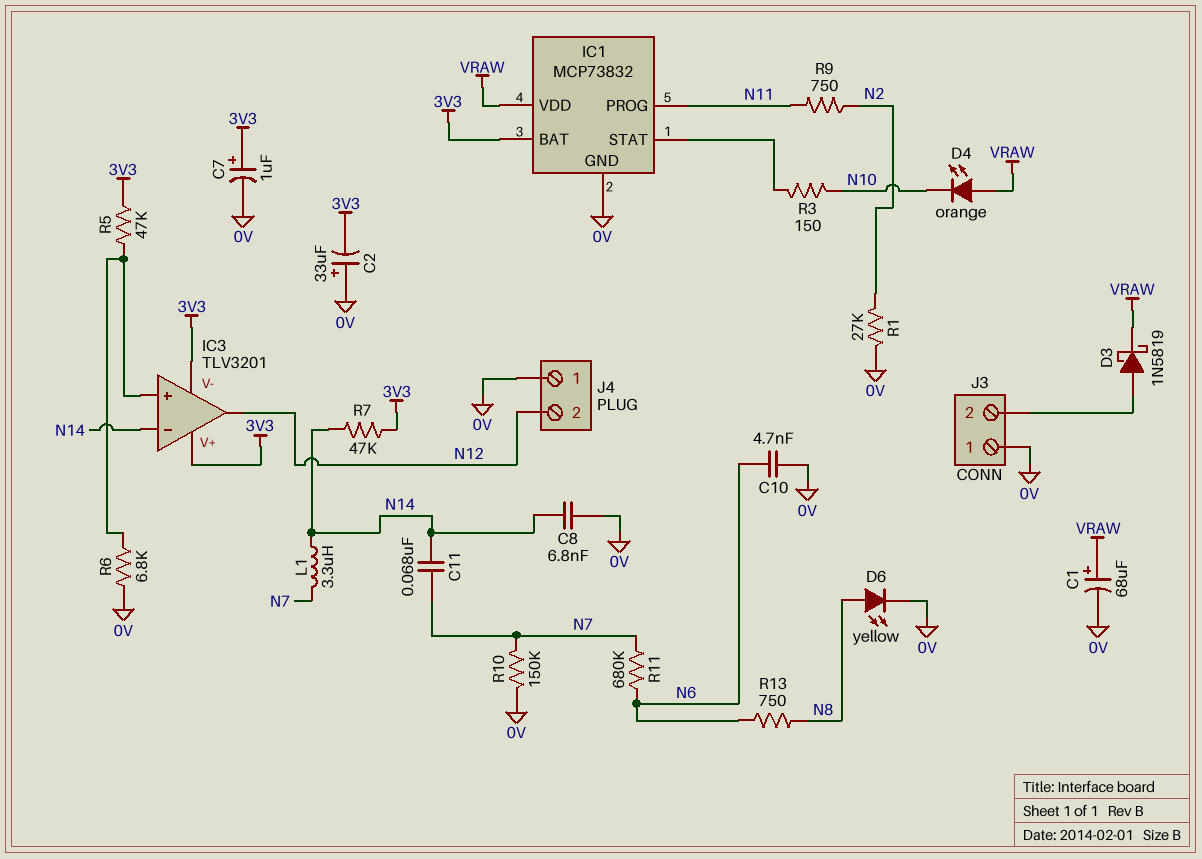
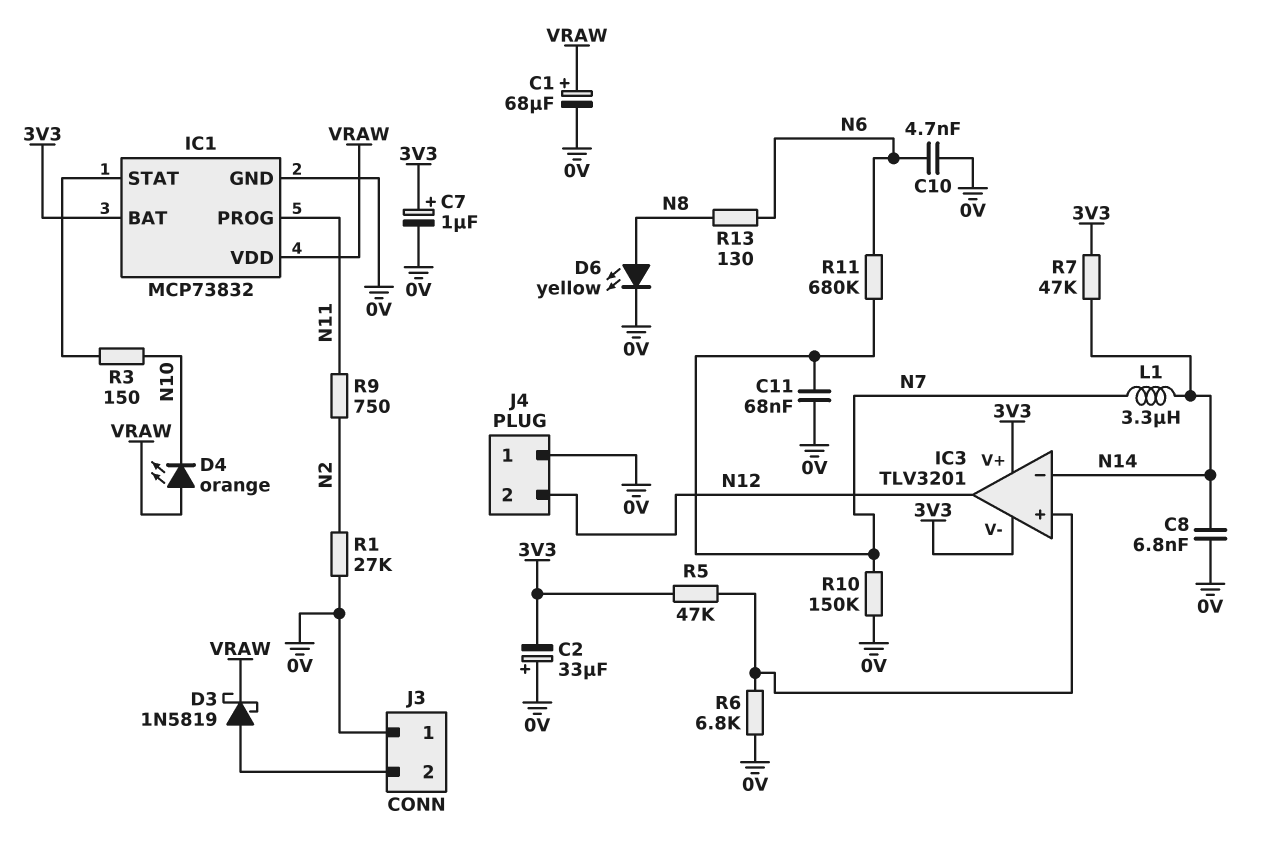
C11: 68nF (N7, N14) -> 68nF (0V, N7)
R13: 750 (N6, N8) -> 130 (N6, N8)

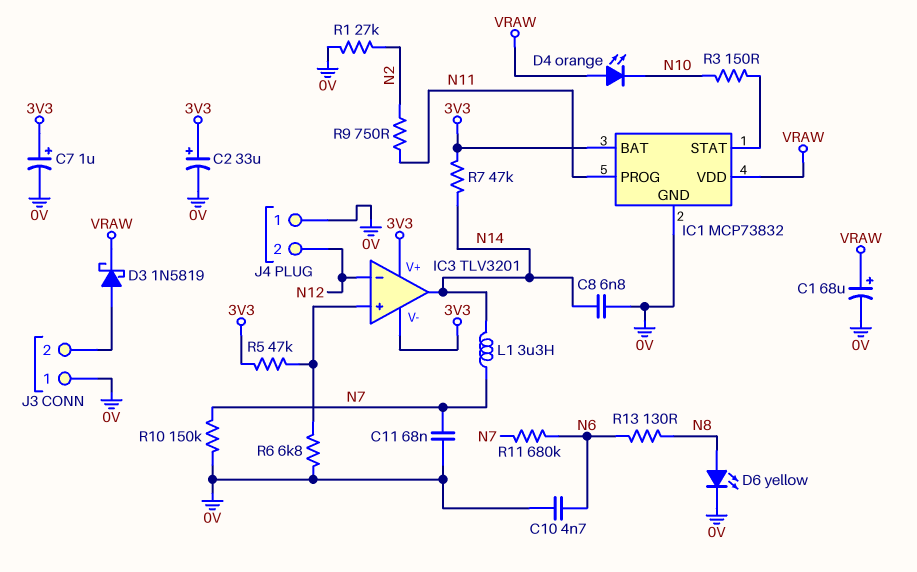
C2: 33uF (plus 0V, minus 3V3) -> 33uF (plus 3V3, minus 0V)
IC3 pin in-: N14 -> N12
IC3 pin out: N12 -> N14

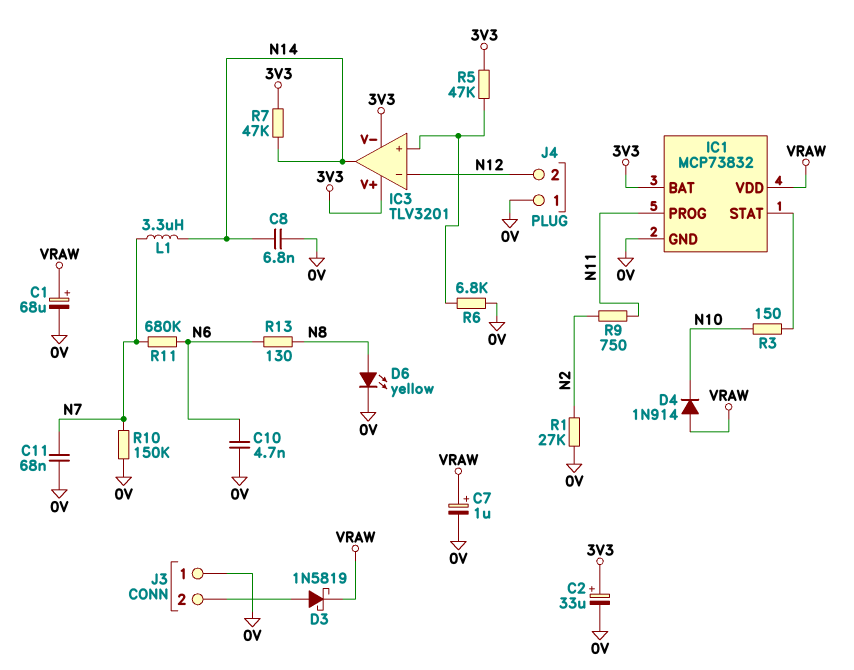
C7: 1uF (plus 3V3, minus 0V) -> 1uF (plus VRAW, minus 0V)
D4: LED orange (A VRAW, K N10) -> diode 1N914 (A VRAW, K N10)

